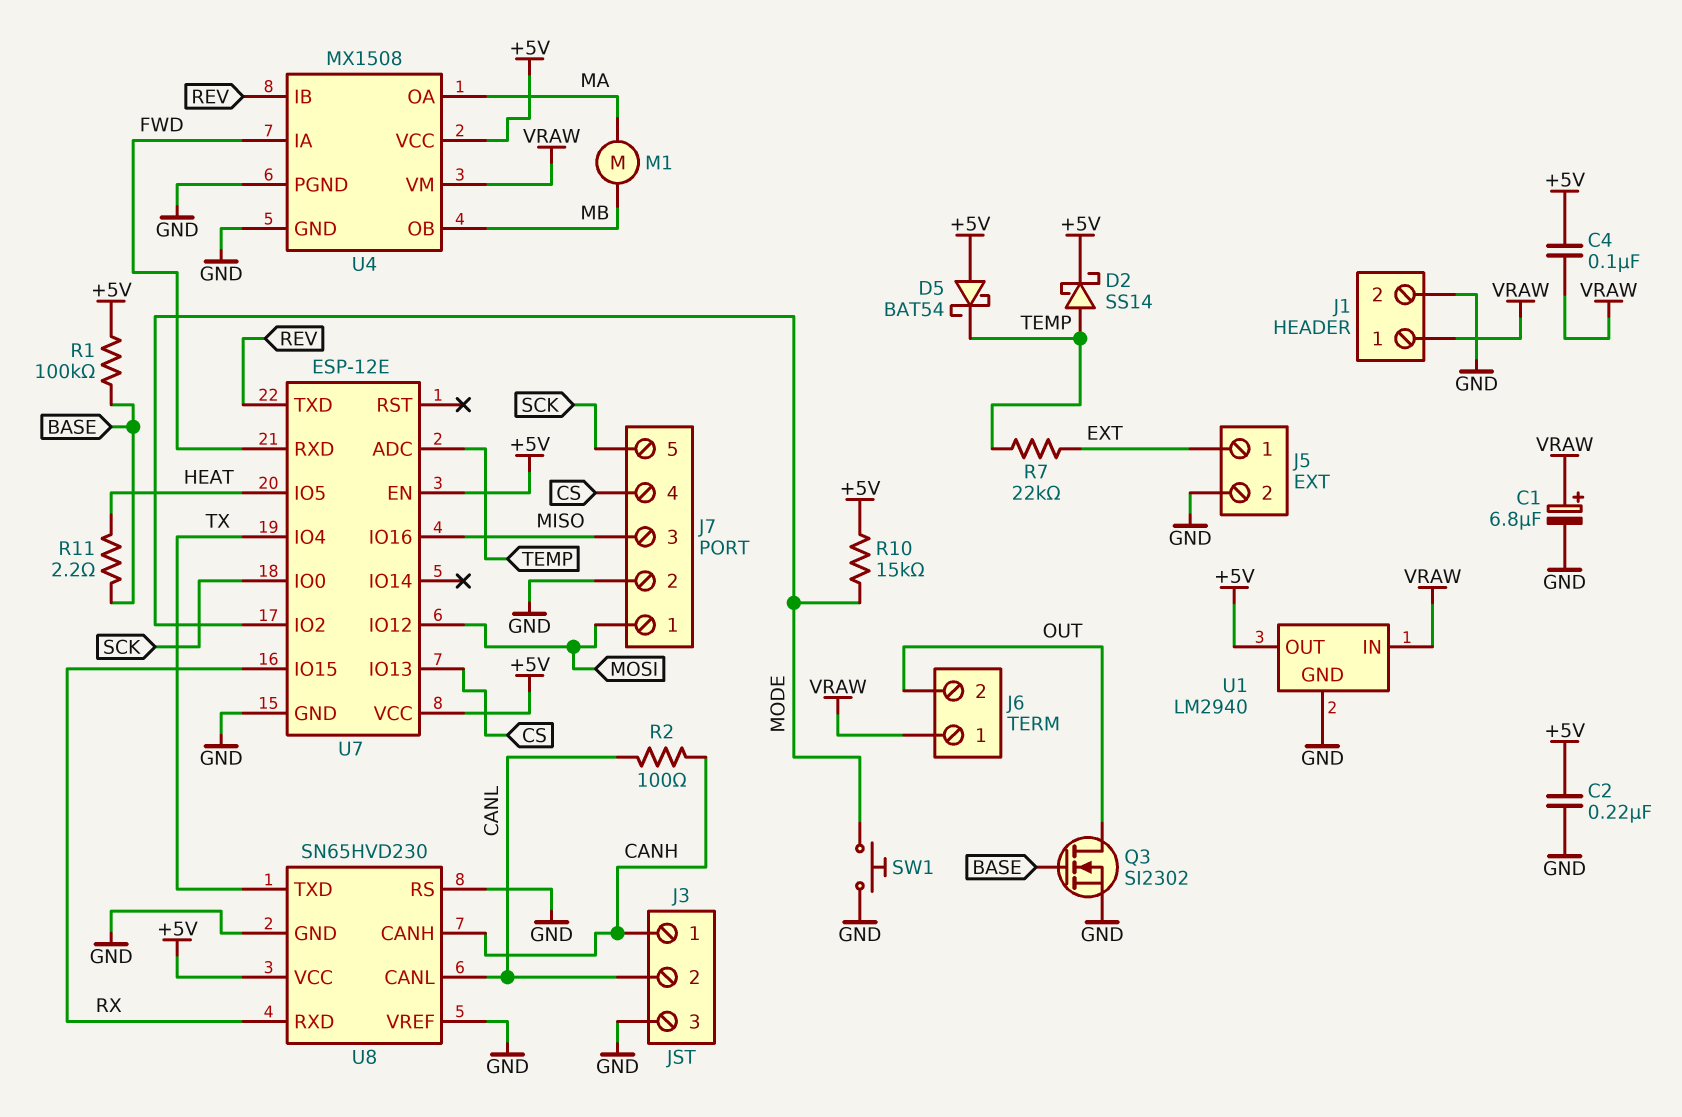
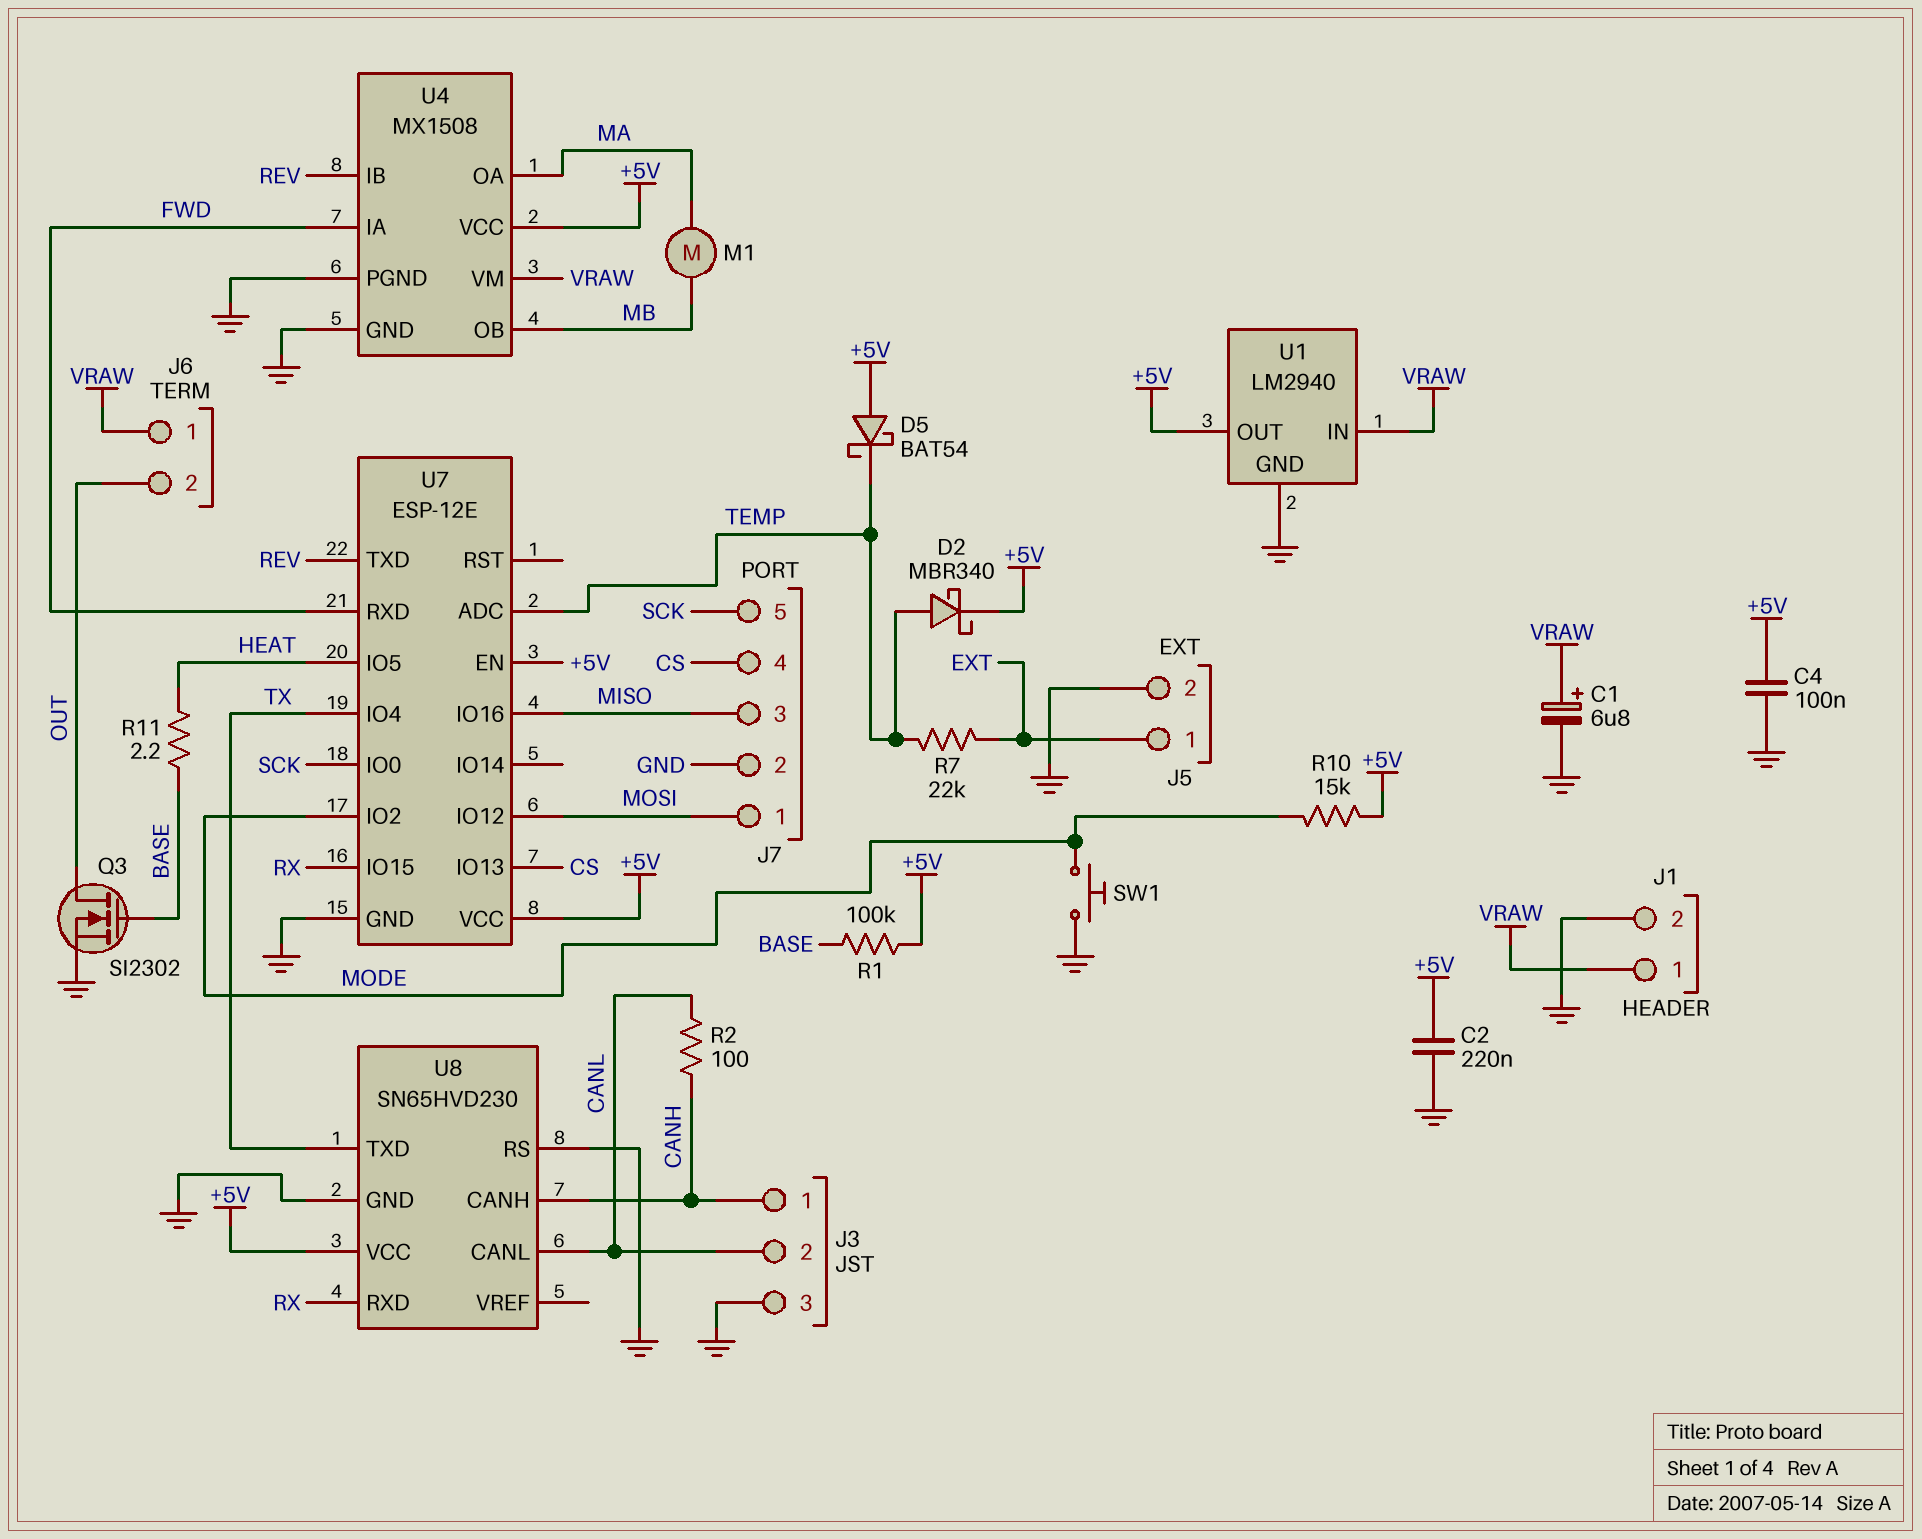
C4: 100nF (+5V, VRAW) -> 100nF (+5V, GND)
D2: schottky SS14 (A TEMP, K +5V) -> schottky MBR340 (A TEMP, K +5V)
U8 pin VREF: GND -> none

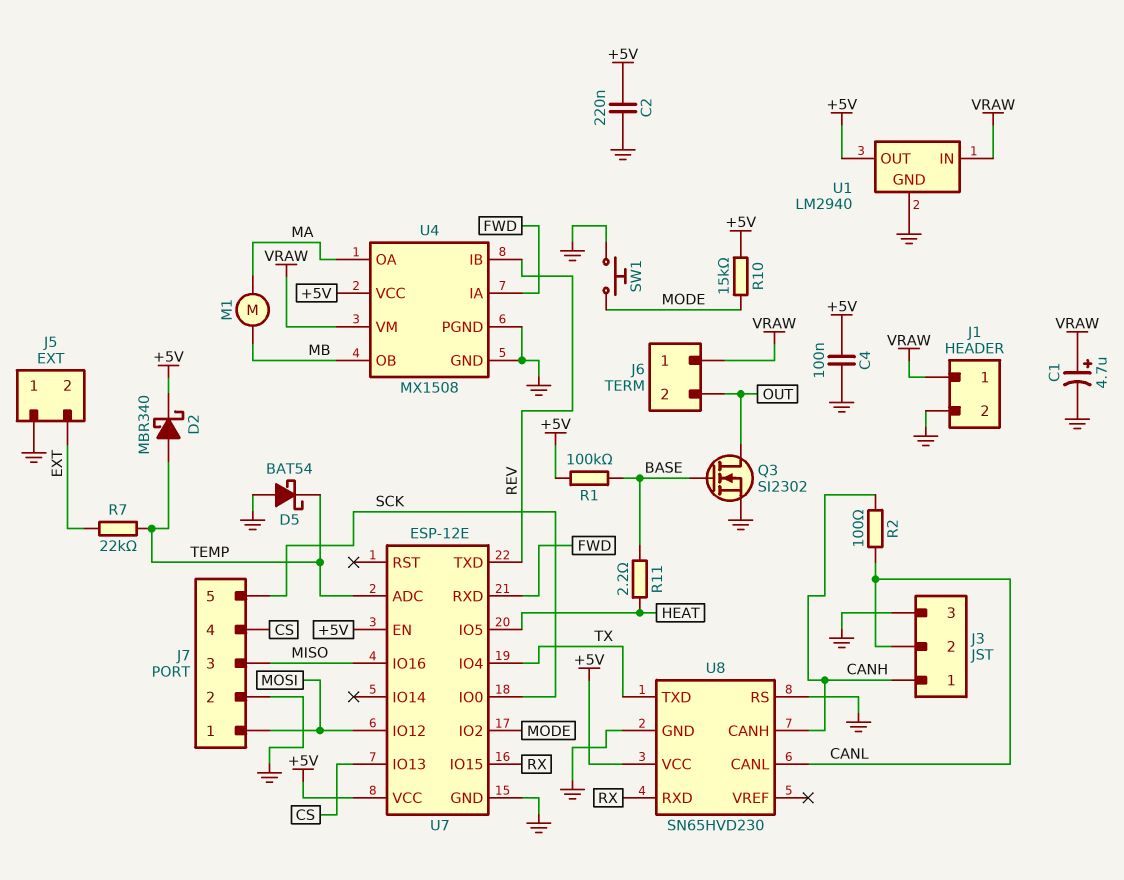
C1: 6.8uF (plus VRAW, minus GND) -> 4.7uF (plus VRAW, minus GND)
D5: schottky BAT54 (A +5V, K TEMP) -> schottky BAT54 (A GND, K TEMP)
J5 pin 1: EXT -> GND
J5 pin 2: GND -> EXT

